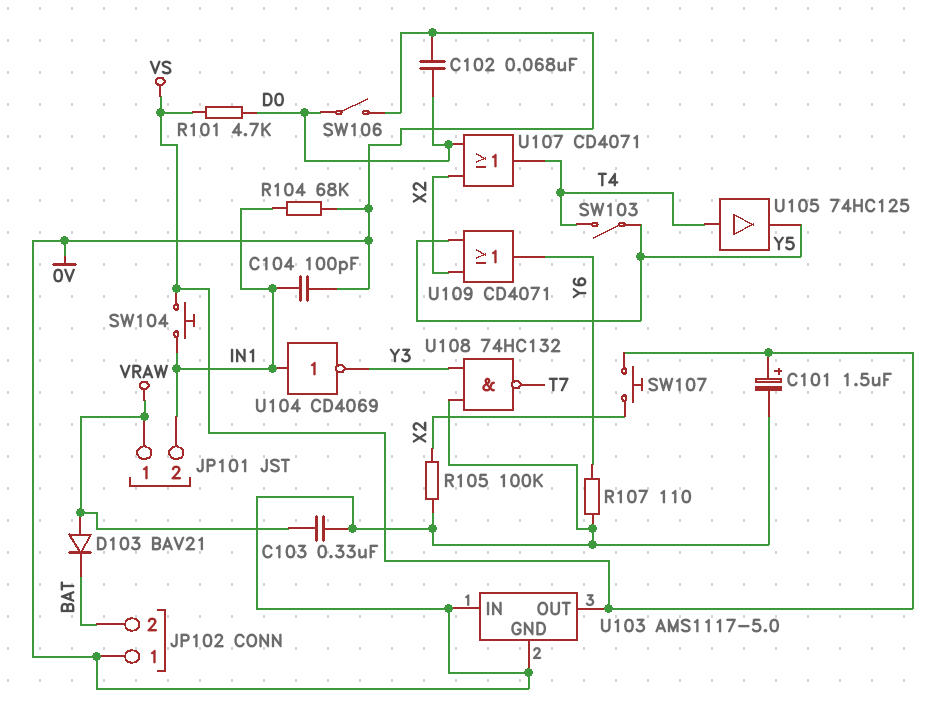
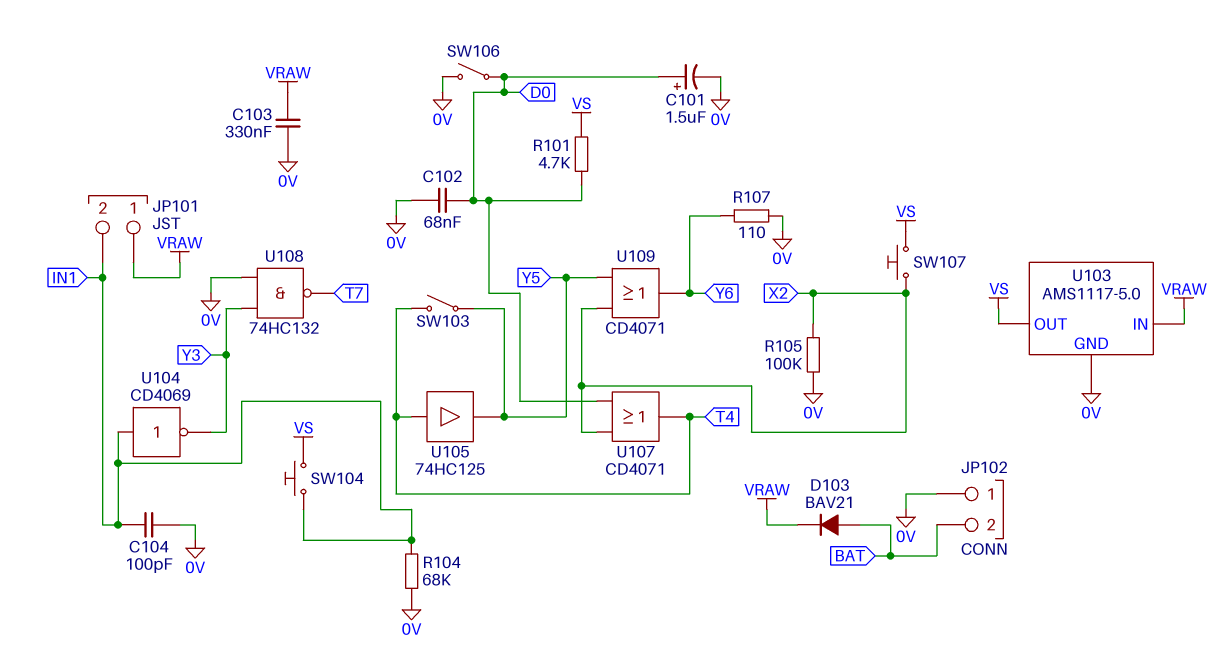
C101: 1.5uF (plus VS, minus 0V) -> 1.5uF (plus D0, minus 0V)
D103: diode BAV21 (A VRAW, K BAT) -> diode BAV21 (A BAT, K VRAW)
U103 pin IN: 0V -> VRAW

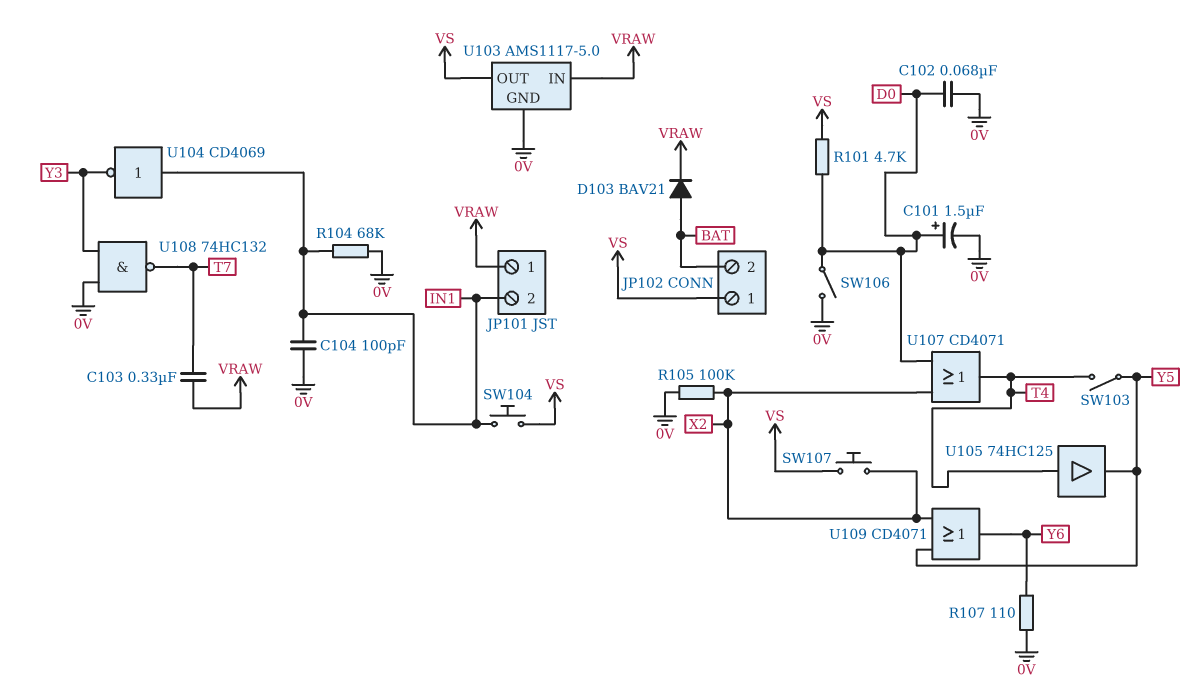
C103: 330nF (0V, VRAW) -> 330nF (T7, VRAW)
JP102 pin 1: 0V -> VS

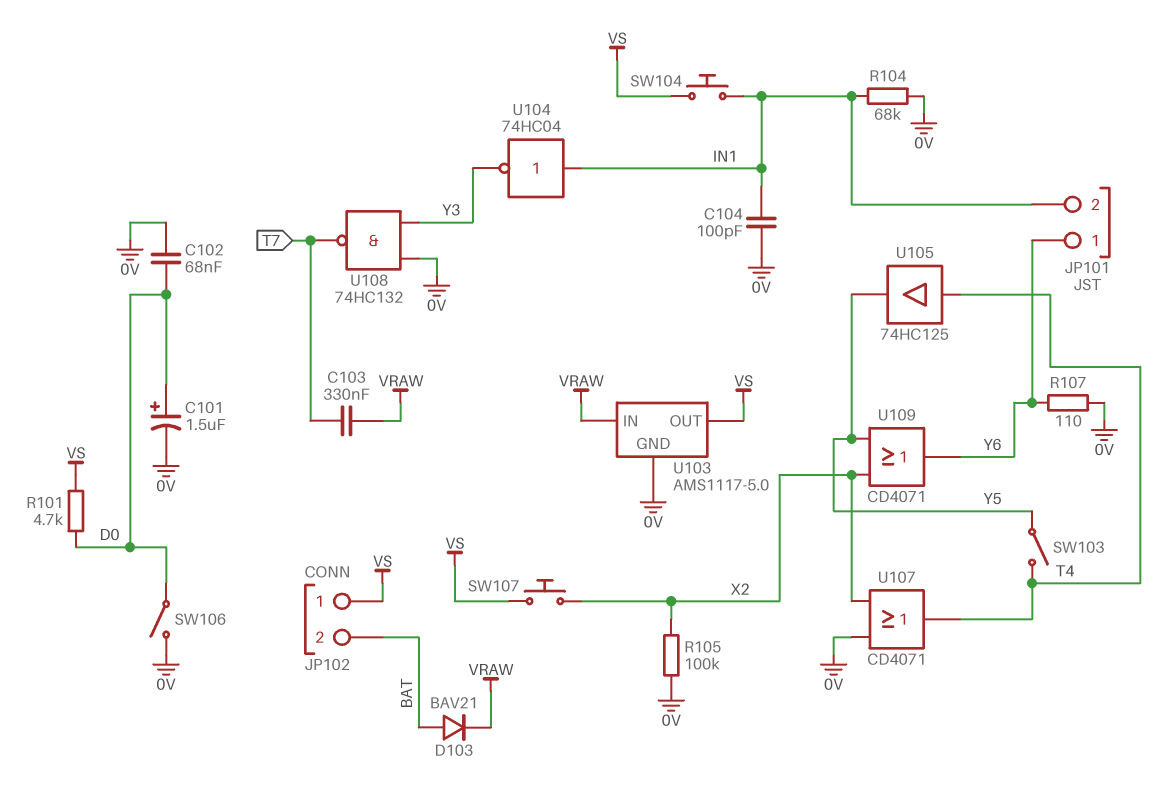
JP101 pin 1: VRAW -> Y6
U104: NOT CD4069 (in IN1, out Y3) -> NOT 74HC04 (in IN1, out Y3)
U107: OR CD4071 (in D0, in X2, out T4) -> OR CD4071 (in 0V, in X2, out T4)

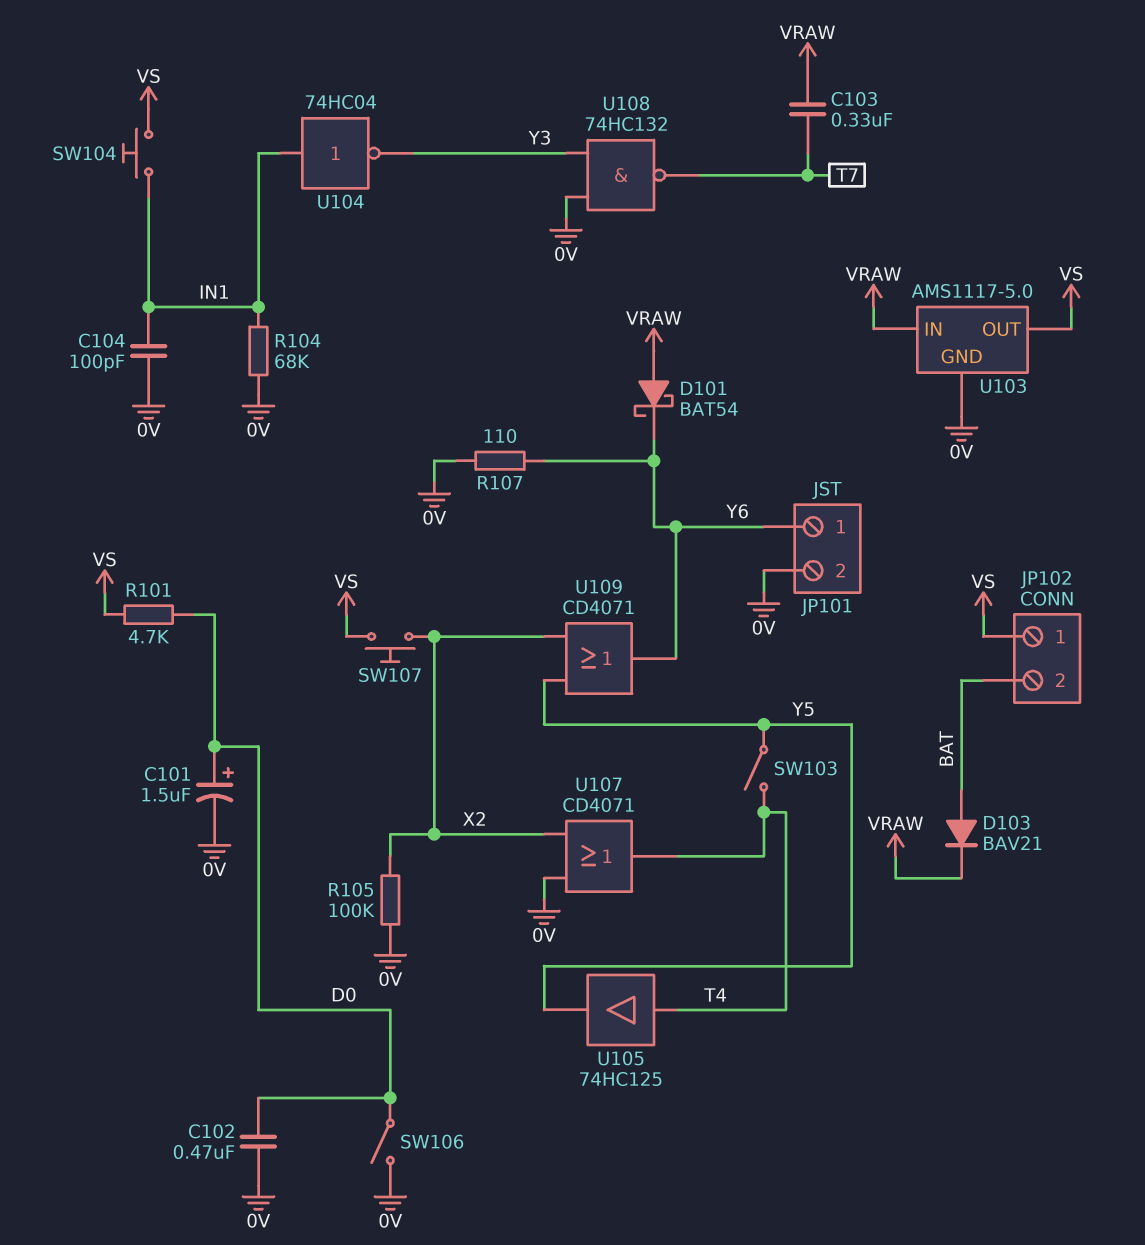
C102: 68nF (0V, D0) -> 470nF (0V, D0)
D101: none -> schottky BAT54 (A VRAW, K Y6)
JP101 pin 2: IN1 -> 0V

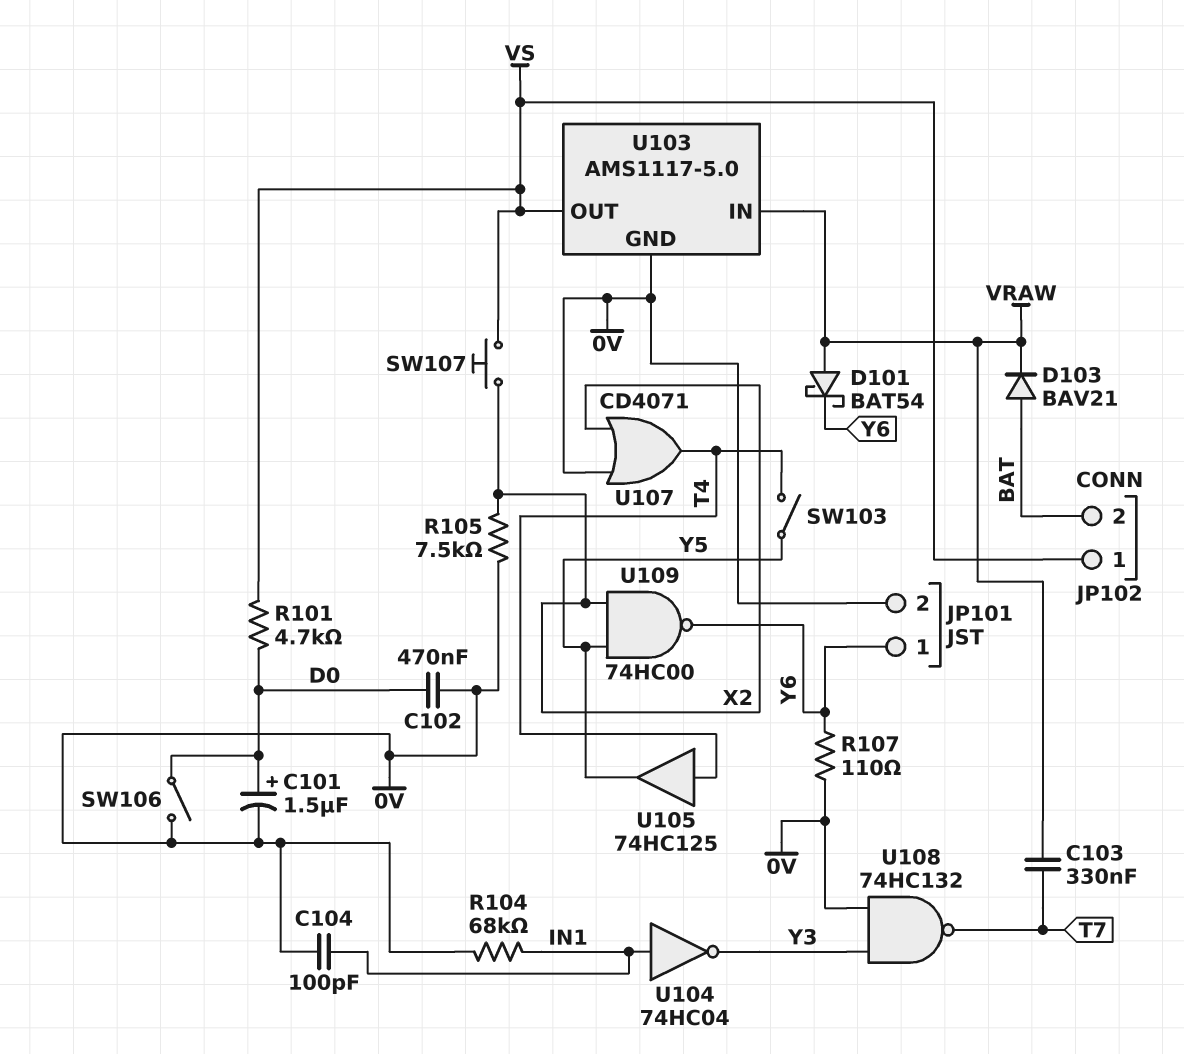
R105: 100k (0V, X2) -> 7.5k (0V, X2)
SW104: button (IN1, VS) -> none
U109: OR CD4071 (in X2, in Y5, out Y6) -> NAND 74HC00 (in X2, in Y5, out Y6)

